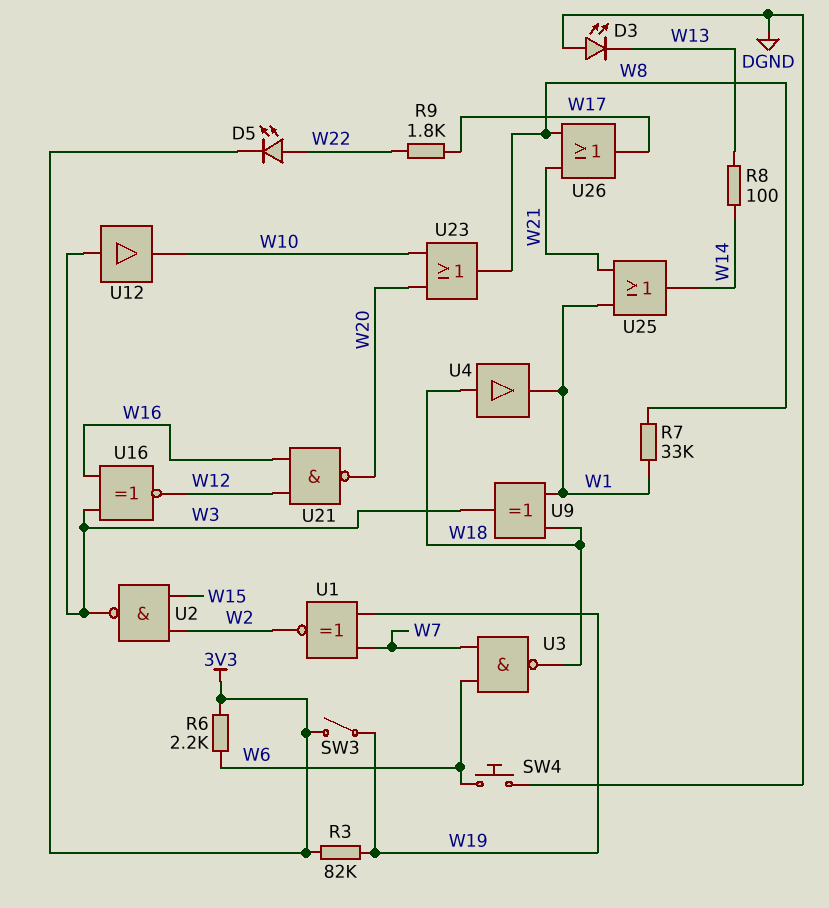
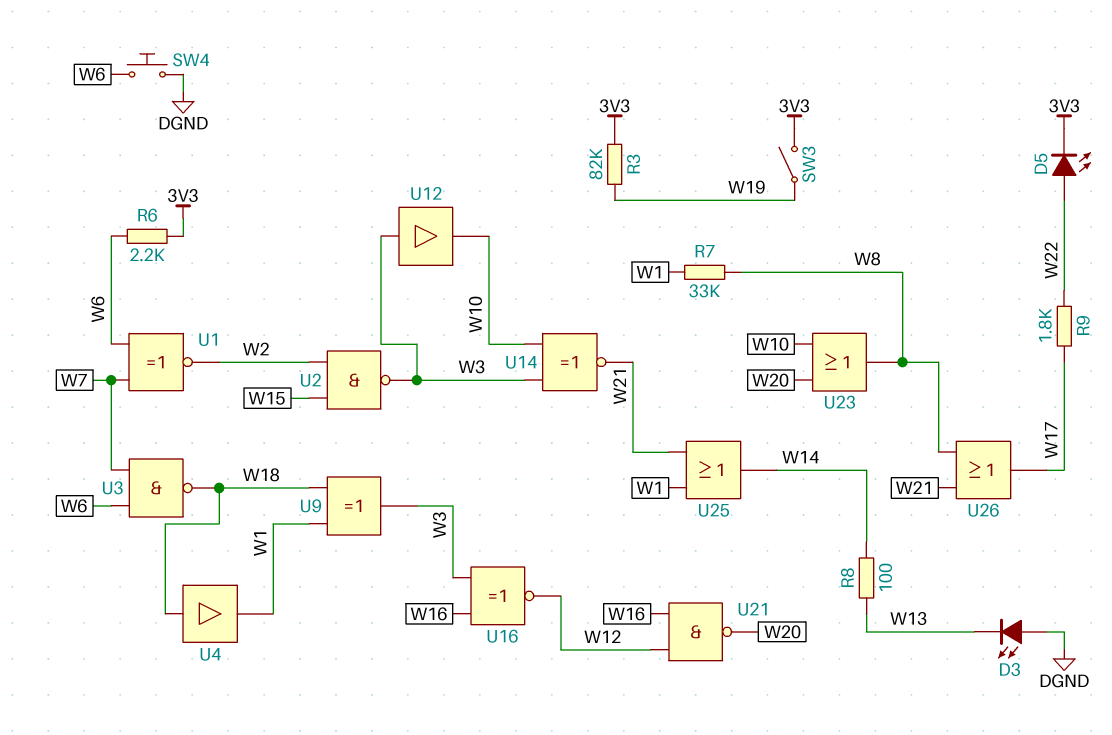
U1: XNOR (in W7, in W19, out W2) -> XNOR (in W6, in W7, out W2)
U14: none -> XNOR (in W3, in W10, out W21)

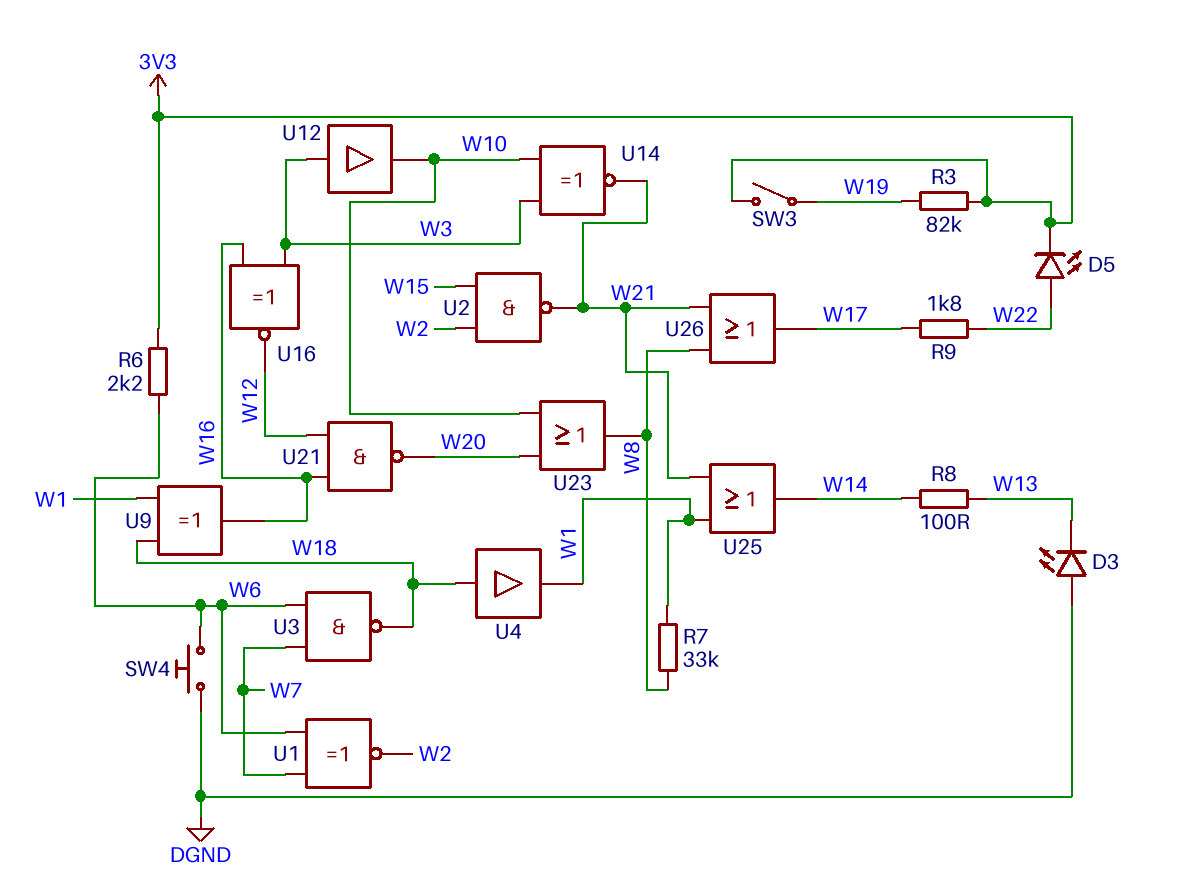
U2: NAND (in W2, in W15, out W3) -> NAND (in W2, in W15, out W21)
U9: XOR (in W1, in W18, out W3) -> XOR (in W1, in W18, out W16)

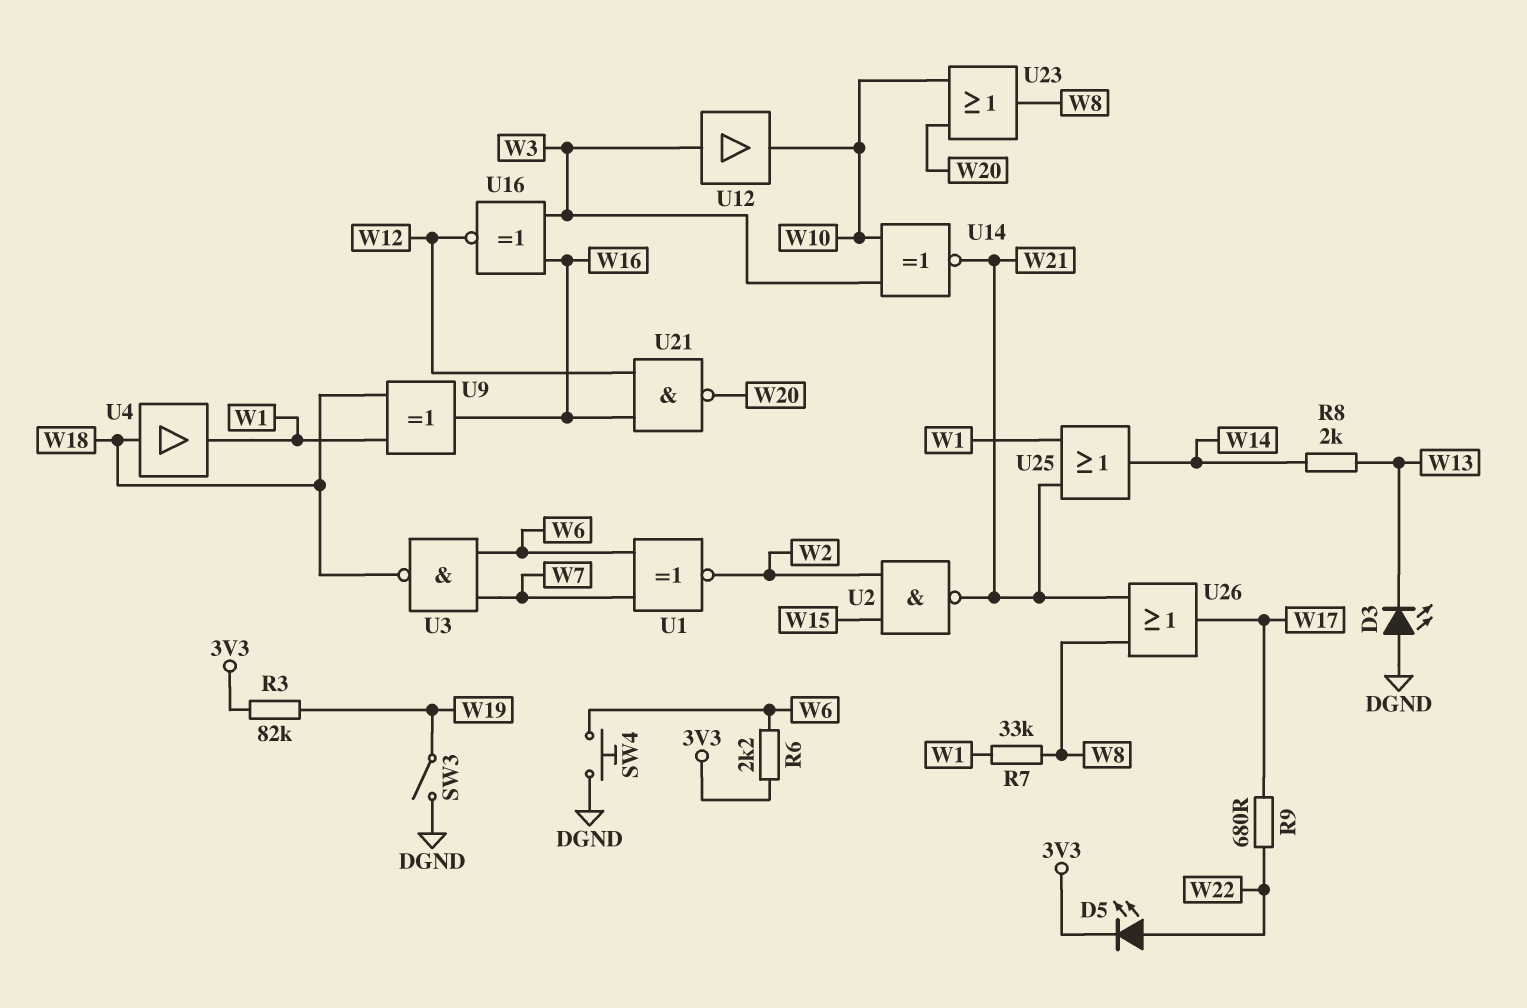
R8: 100 (W13, W14) -> 2k (W13, W14)
R9: 1.8k (W17, W22) -> 680 (W17, W22)
SW3: switch (3V3, W19) -> switch (DGND, W19)

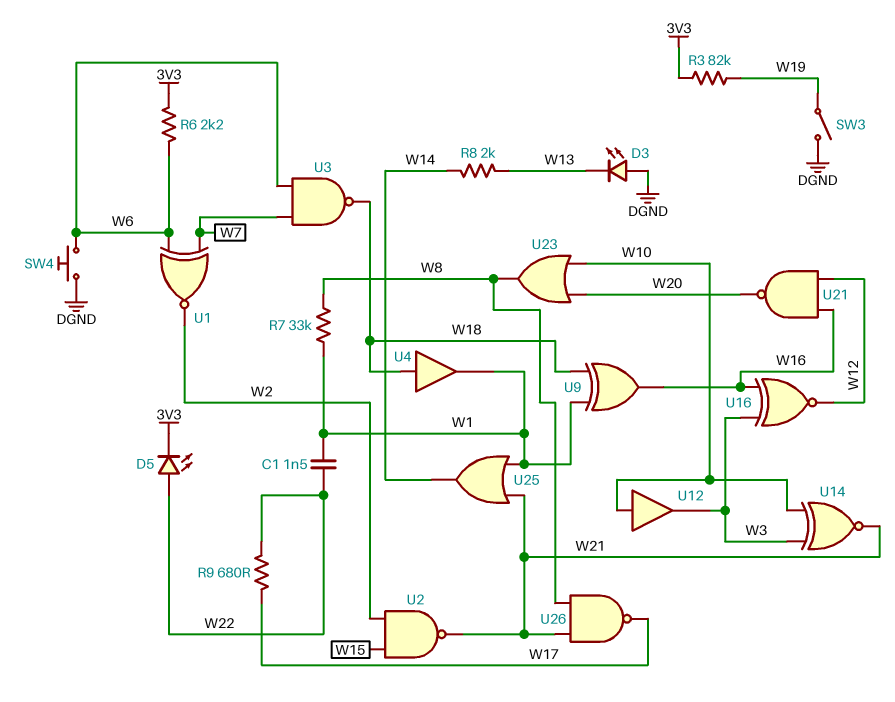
C1: none -> 1.5nF (W1, W22)
U12: buffer (in W3, out W10) -> buffer (in W10, out W3)
U26: OR (in W8, in W21, out W17) -> NAND (in W8, in W21, out W17)

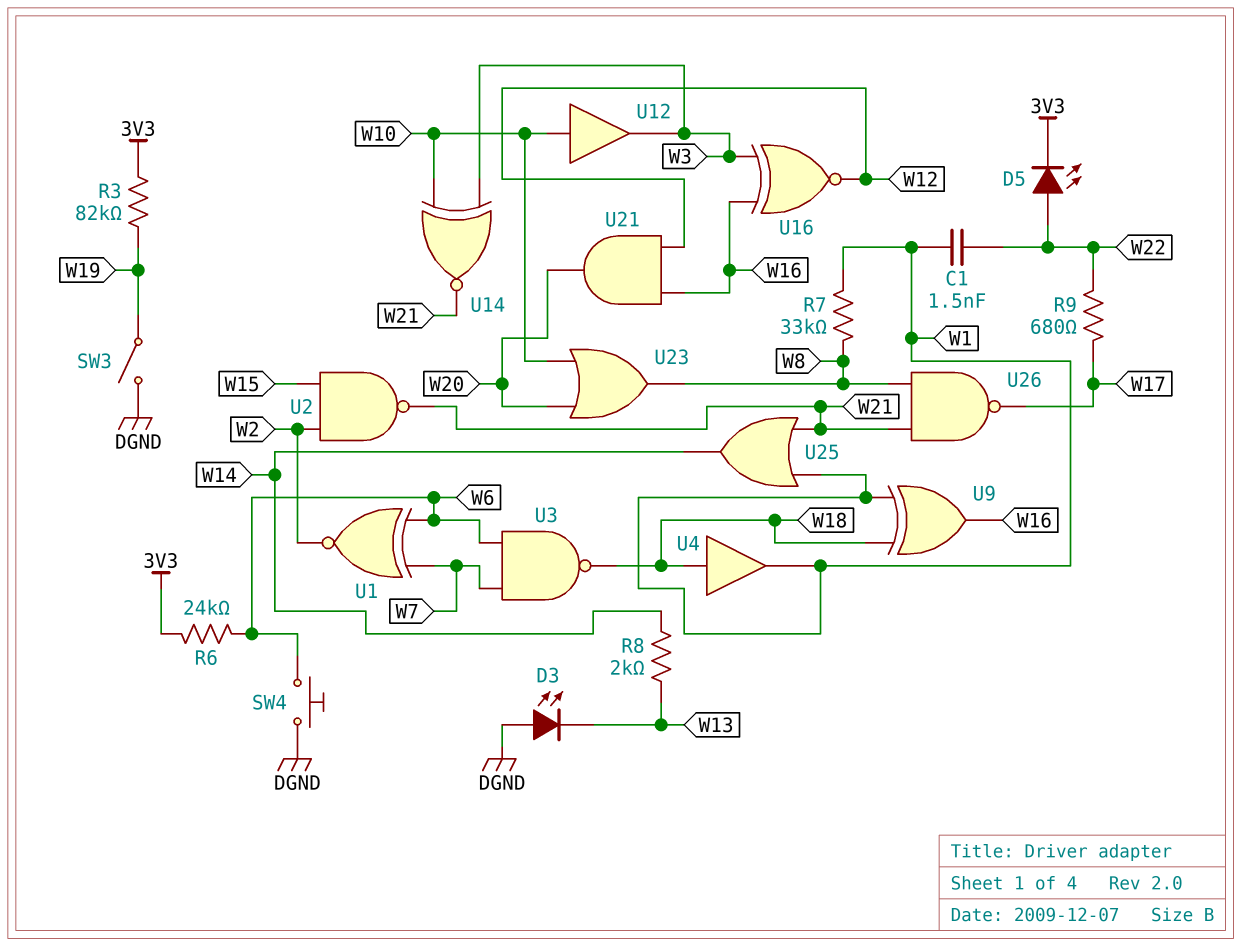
R6: 2.2k (3V3, W6) -> 24k (3V3, W6)
U21: NAND (in W12, in W16, out W20) -> AND (in W12, in W16, out W20)

